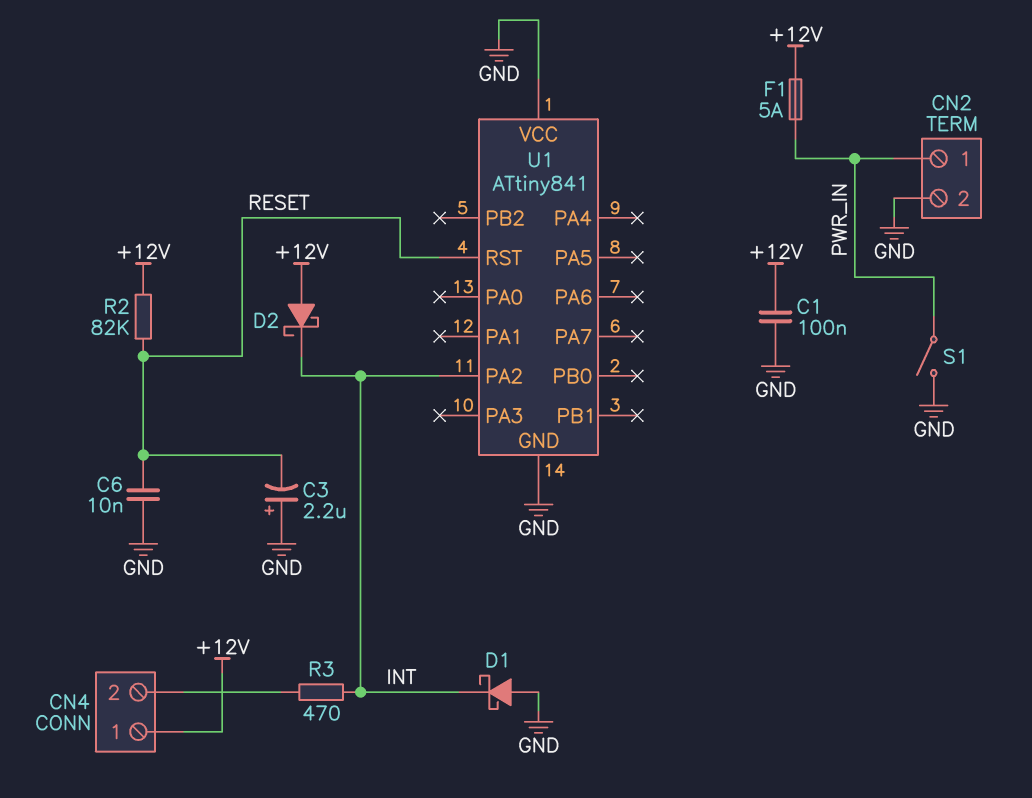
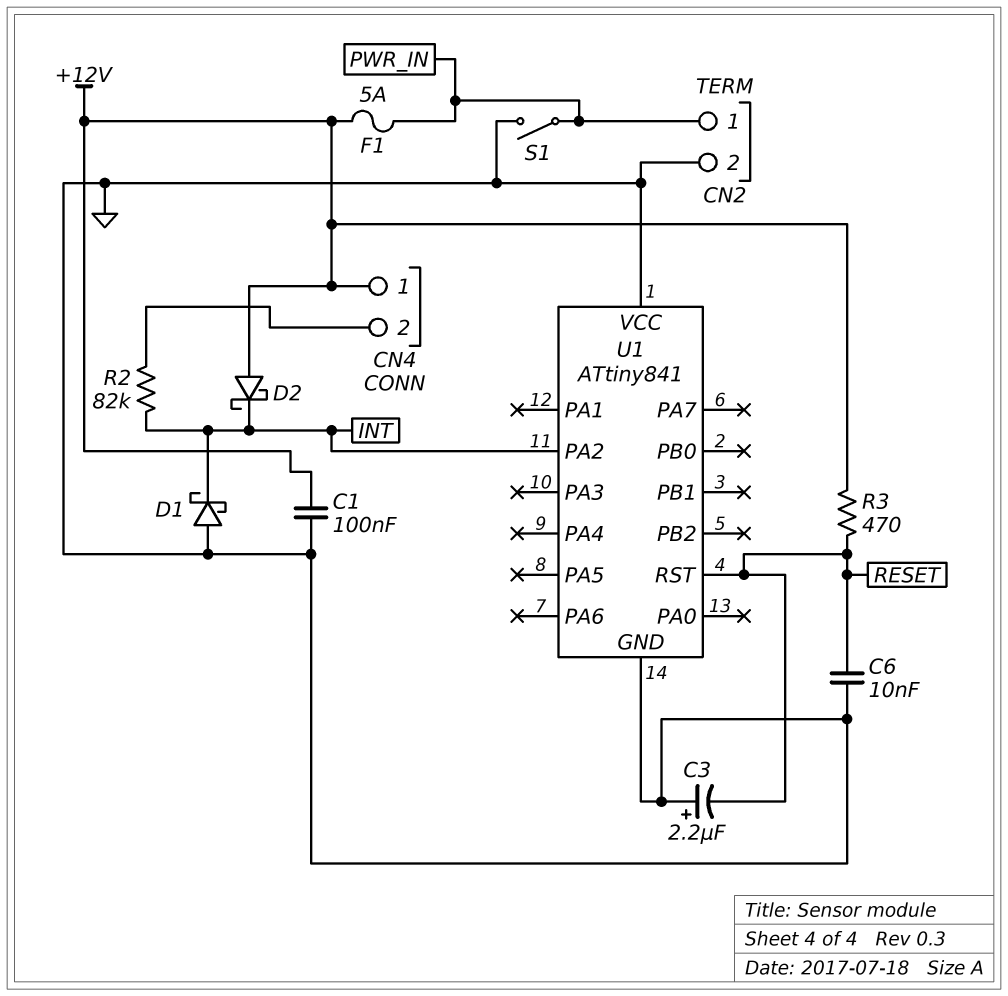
R2: 82k (+12V, RESET) -> 82k (CN4/2, INT)
R3: 470 (CN4/2, INT) -> 470 (+12V, RESET)

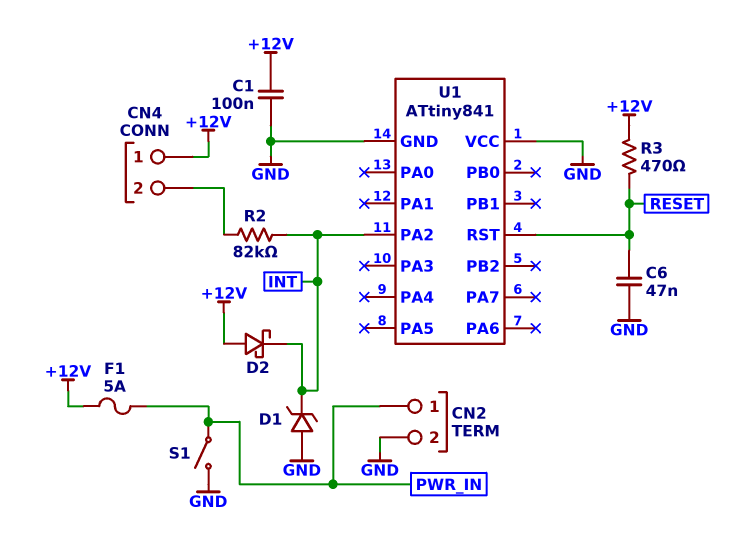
C3: 2.2uF (plus GND, minus RESET) -> none
C6: 10nF (GND, RESET) -> 47nF (GND, RESET)
D1: schottky (A GND, K INT) -> zener (A GND, K INT)

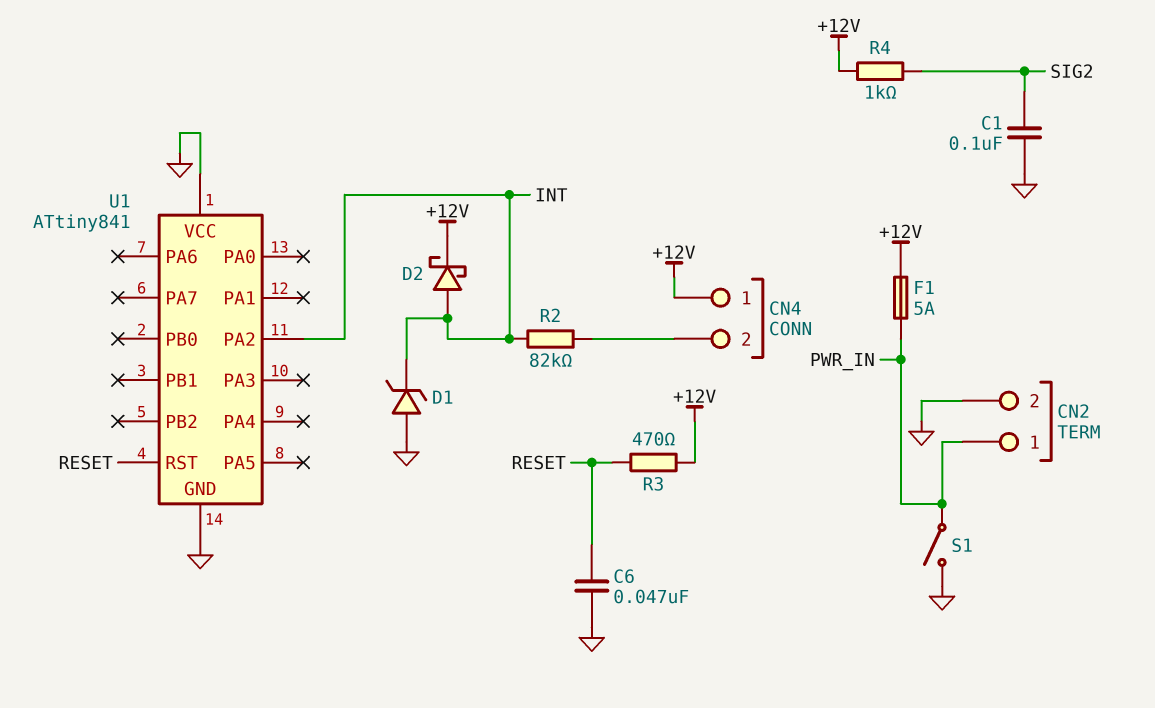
C1: 100nF (+12V, GND) -> 100nF (GND, SIG2)
D2: schottky (A +12V, K INT) -> schottky (A INT, K +12V)
R4: none -> 1k (+12V, SIG2)

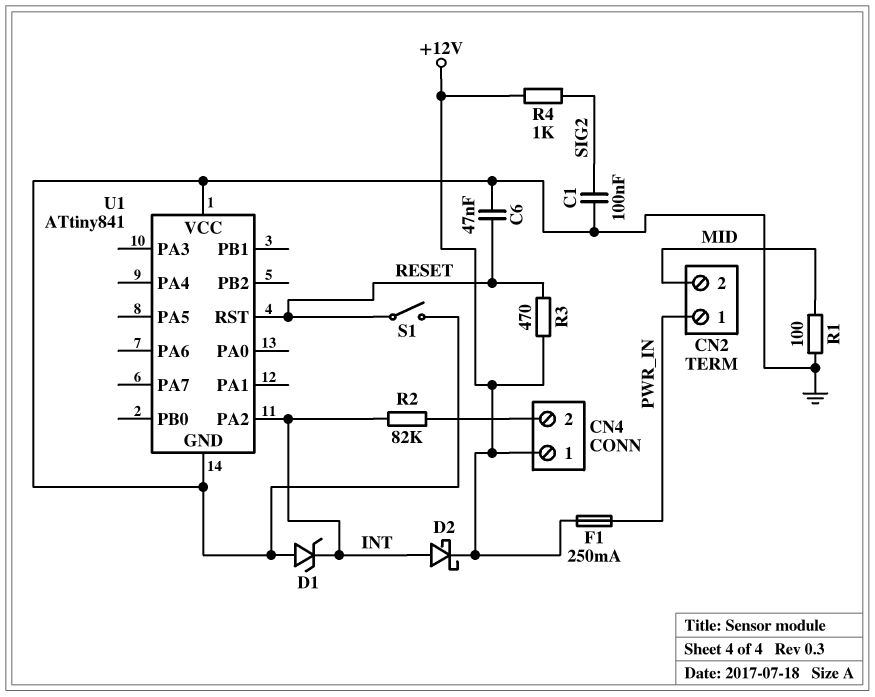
CN2 pin 2: GND -> MID
F1: 5A (+12V, PWR_IN) -> 250mA (+12V, PWR_IN)
R1: none -> 100 (GND, MID)
S1: switch (GND, PWR_IN) -> switch (GND, RESET)

